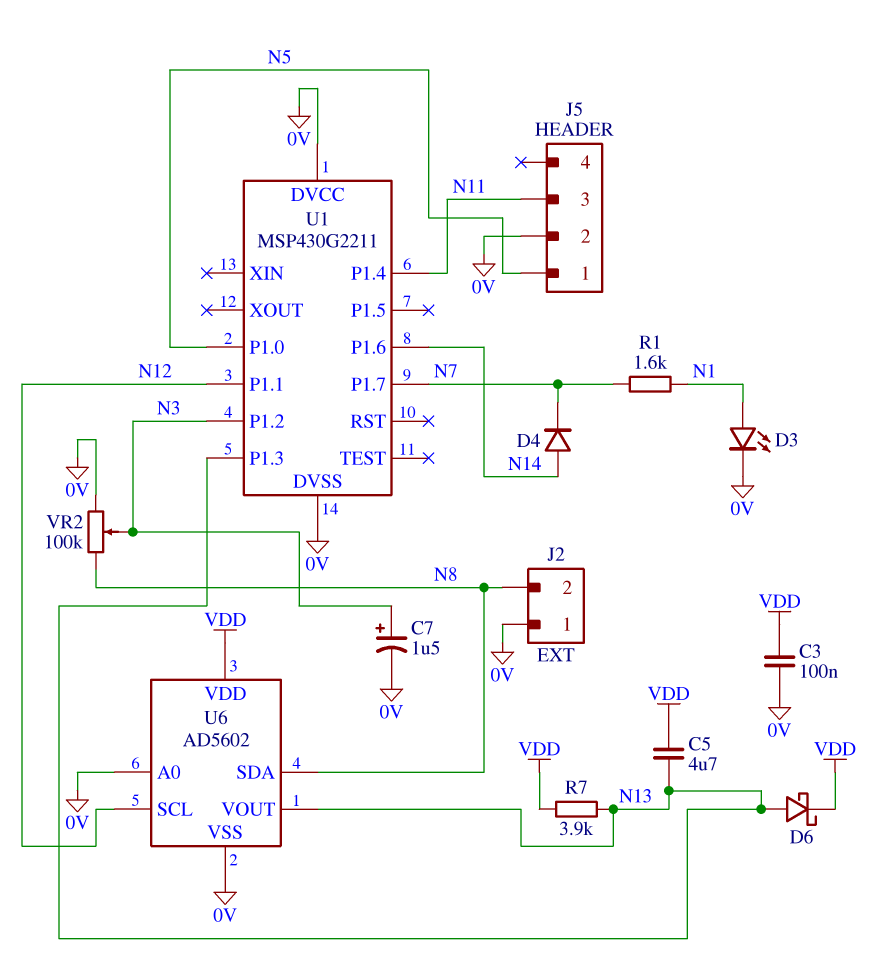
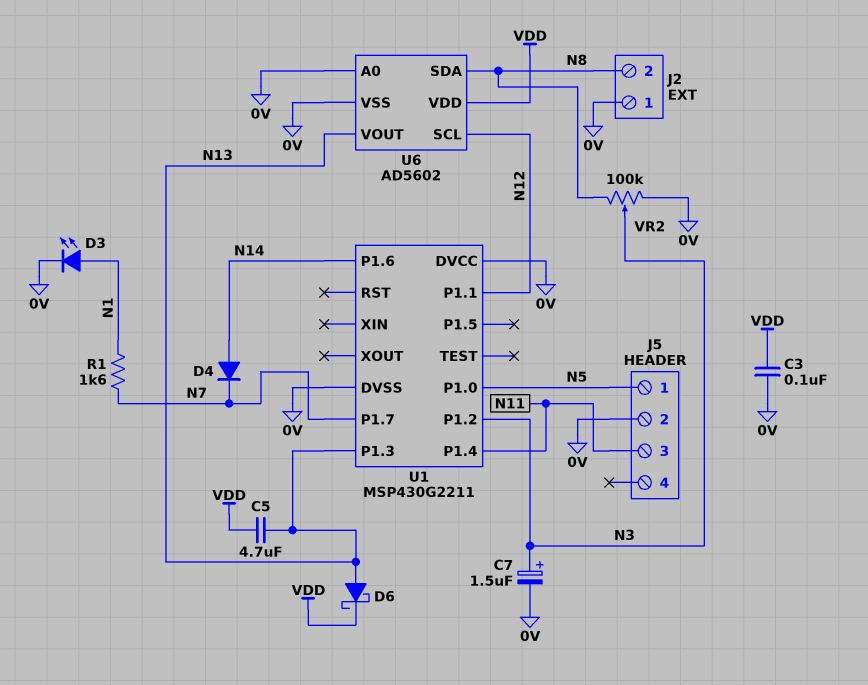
R7: 3.9k (N13, VDD) -> none

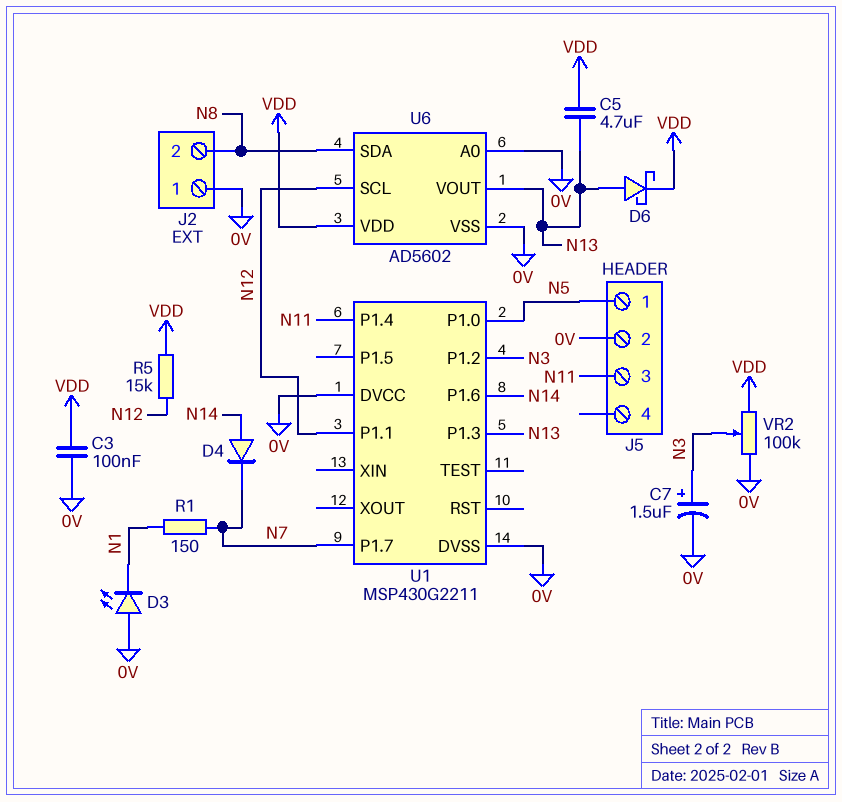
D3: LED (A N1, K 0V) -> LED (A 0V, K N1)
R1: 1.6k (N1, N7) -> 150 (N1, N7)
R5: none -> 15k (N12, VDD)
VR2: 100k (0V, N8, wiper N3) -> 100k (0V, VDD, wiper N3)

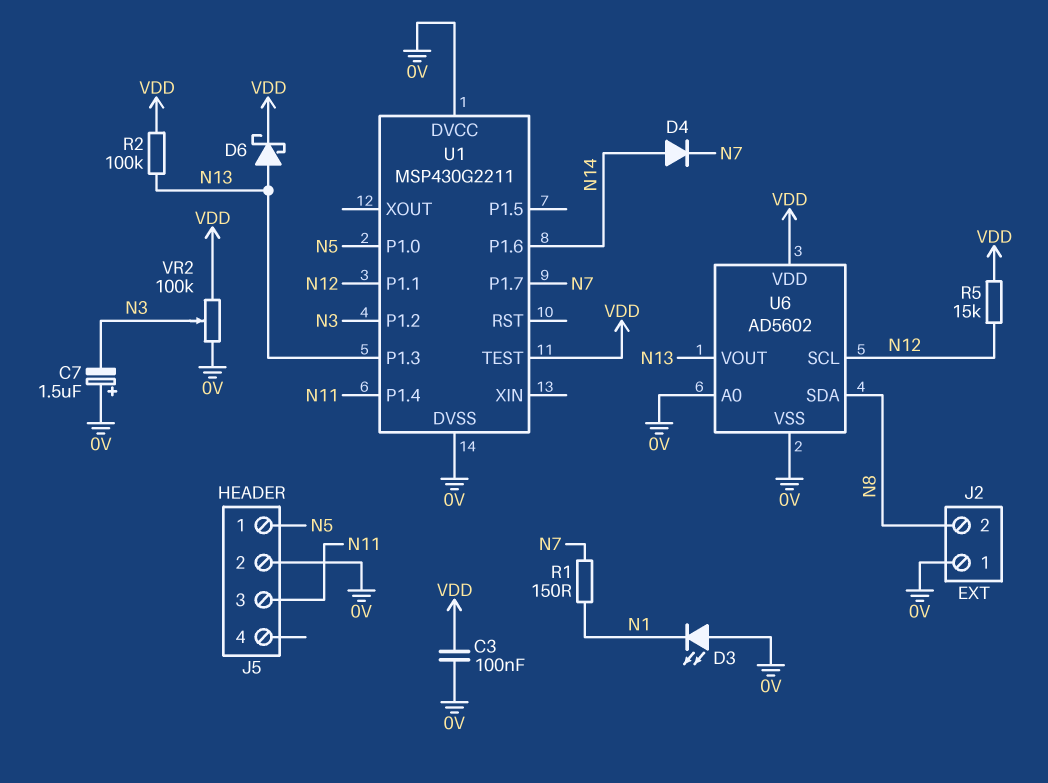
C5: 4.7uF (N13, VDD) -> none
C7: 1.5uF (plus N3, minus 0V) -> 1.5uF (plus 0V, minus N3)
R2: none -> 100k (N13, VDD)
U1 pin TEST: none -> VDD

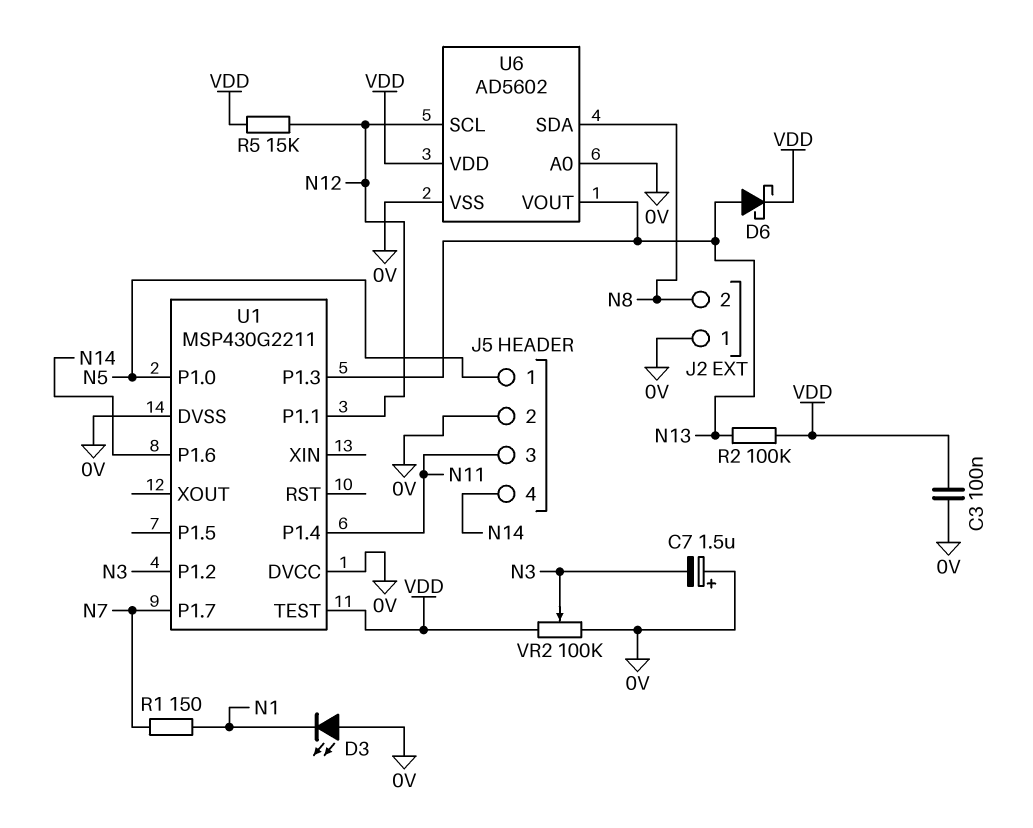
D4: diode (A N14, K N7) -> none
J5 pin 4: none -> N14

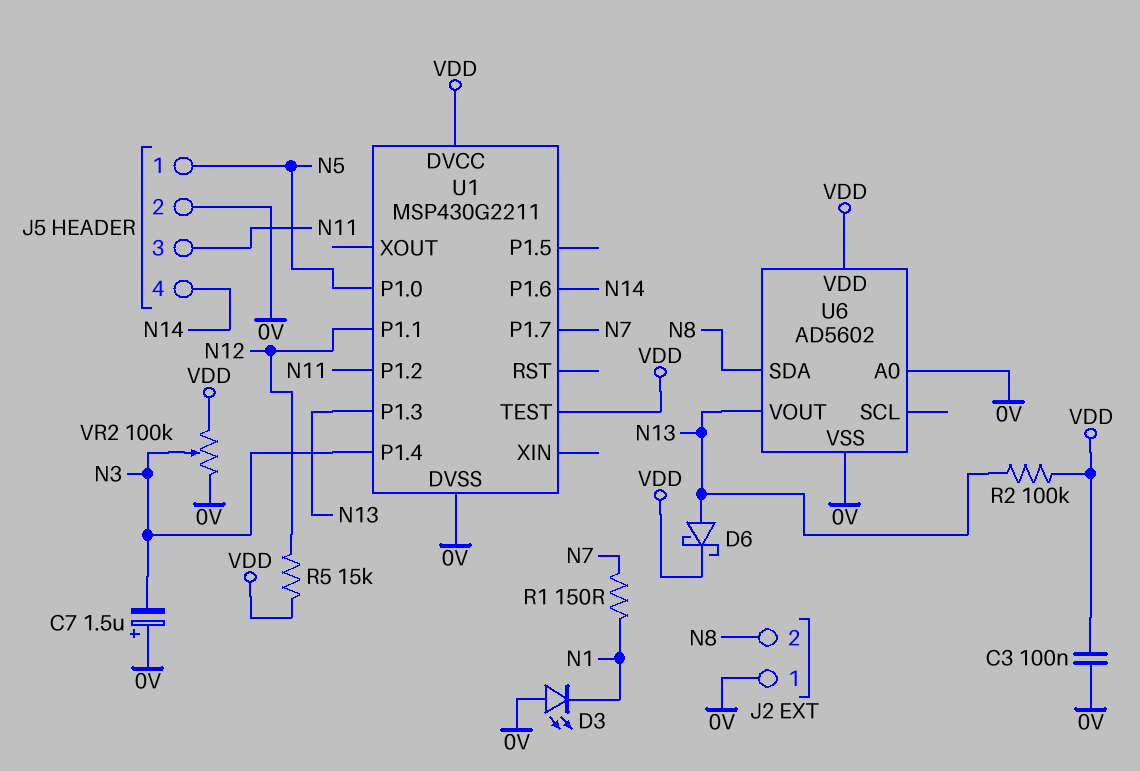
U1 pin DVCC: 0V -> VDD
U1 pin P1.2: N3 -> N11
U1 pin P1.4: N11 -> N3
U6 pin SCL: N12 -> none

